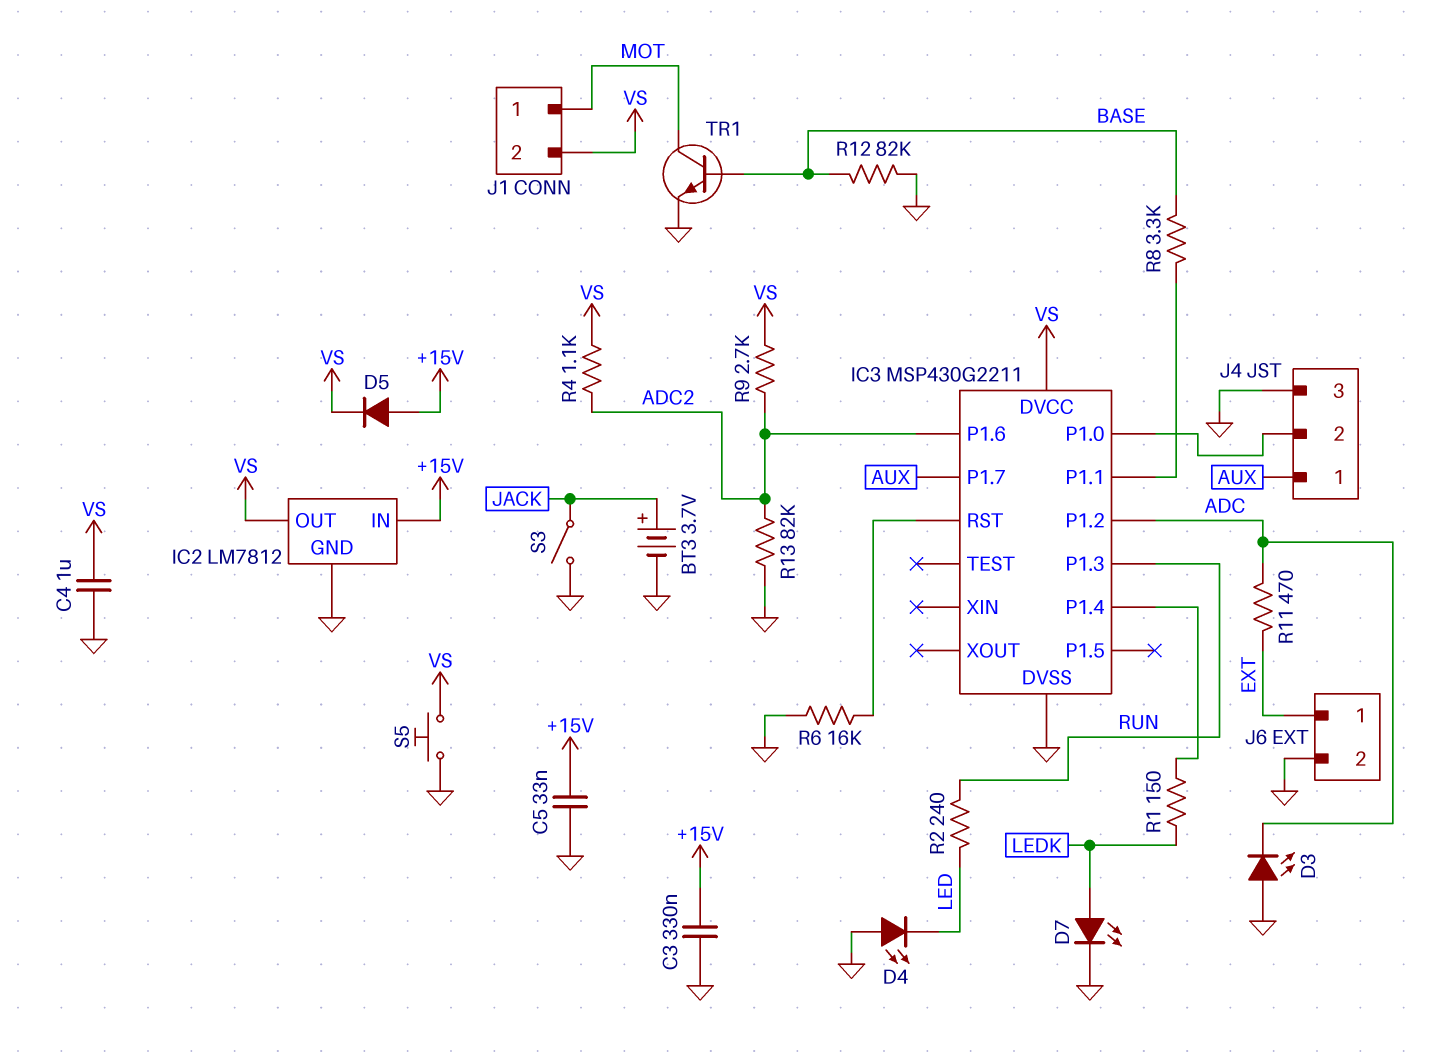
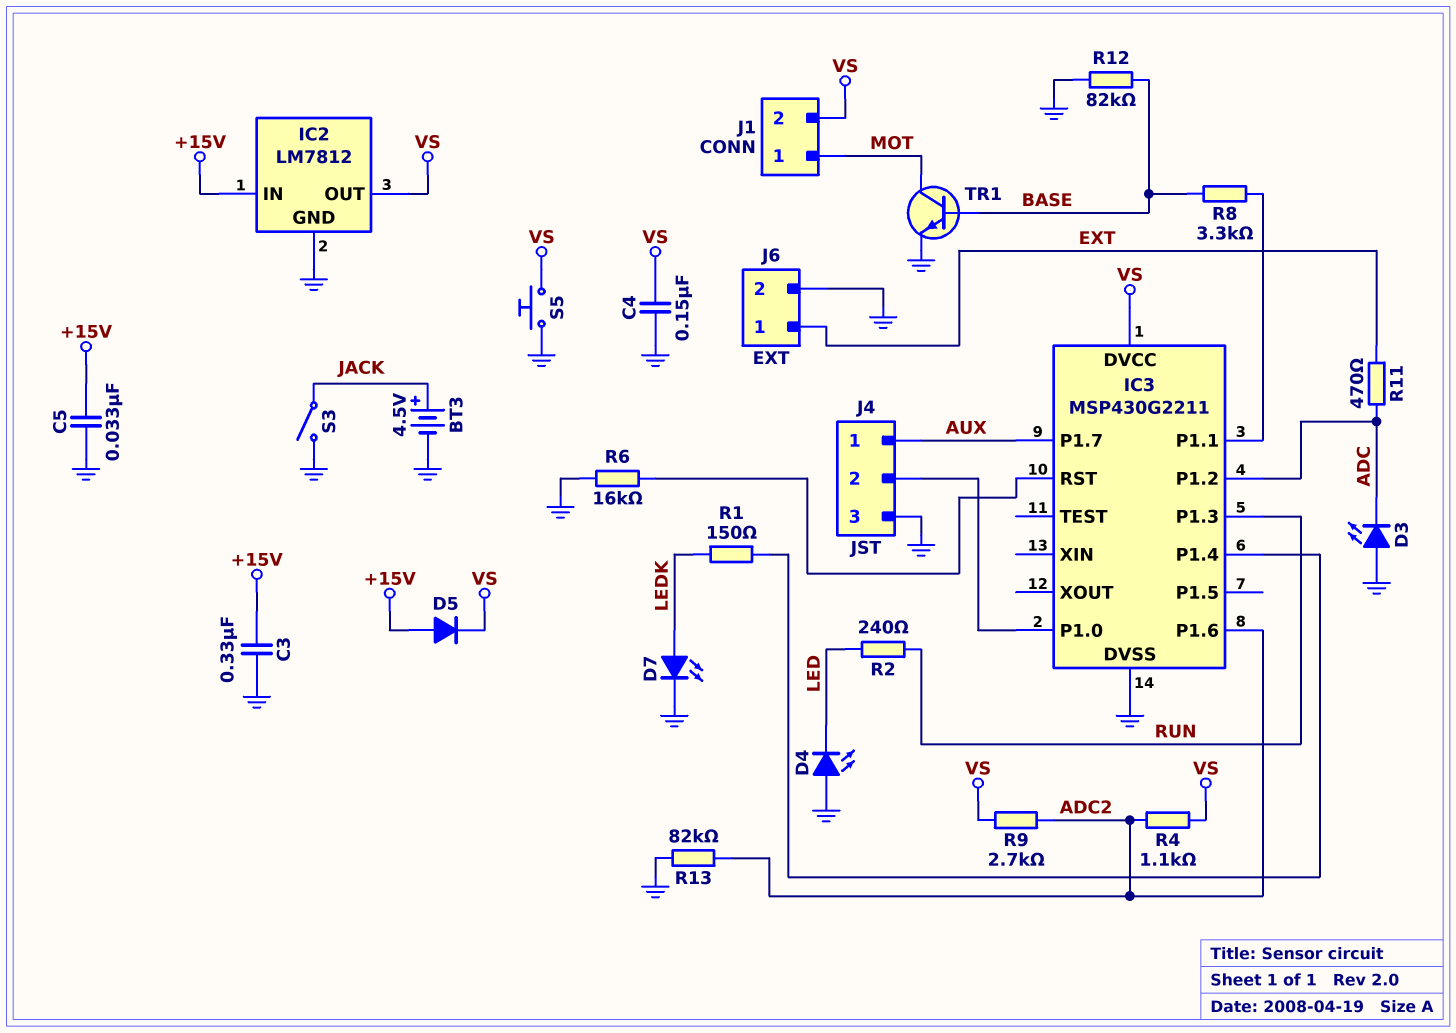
BT3: 3.7V (plus JACK, minus GND) -> 4.5V (plus JACK, minus GND)
C4: 1uF (GND, VS) -> 150nF (GND, VS)

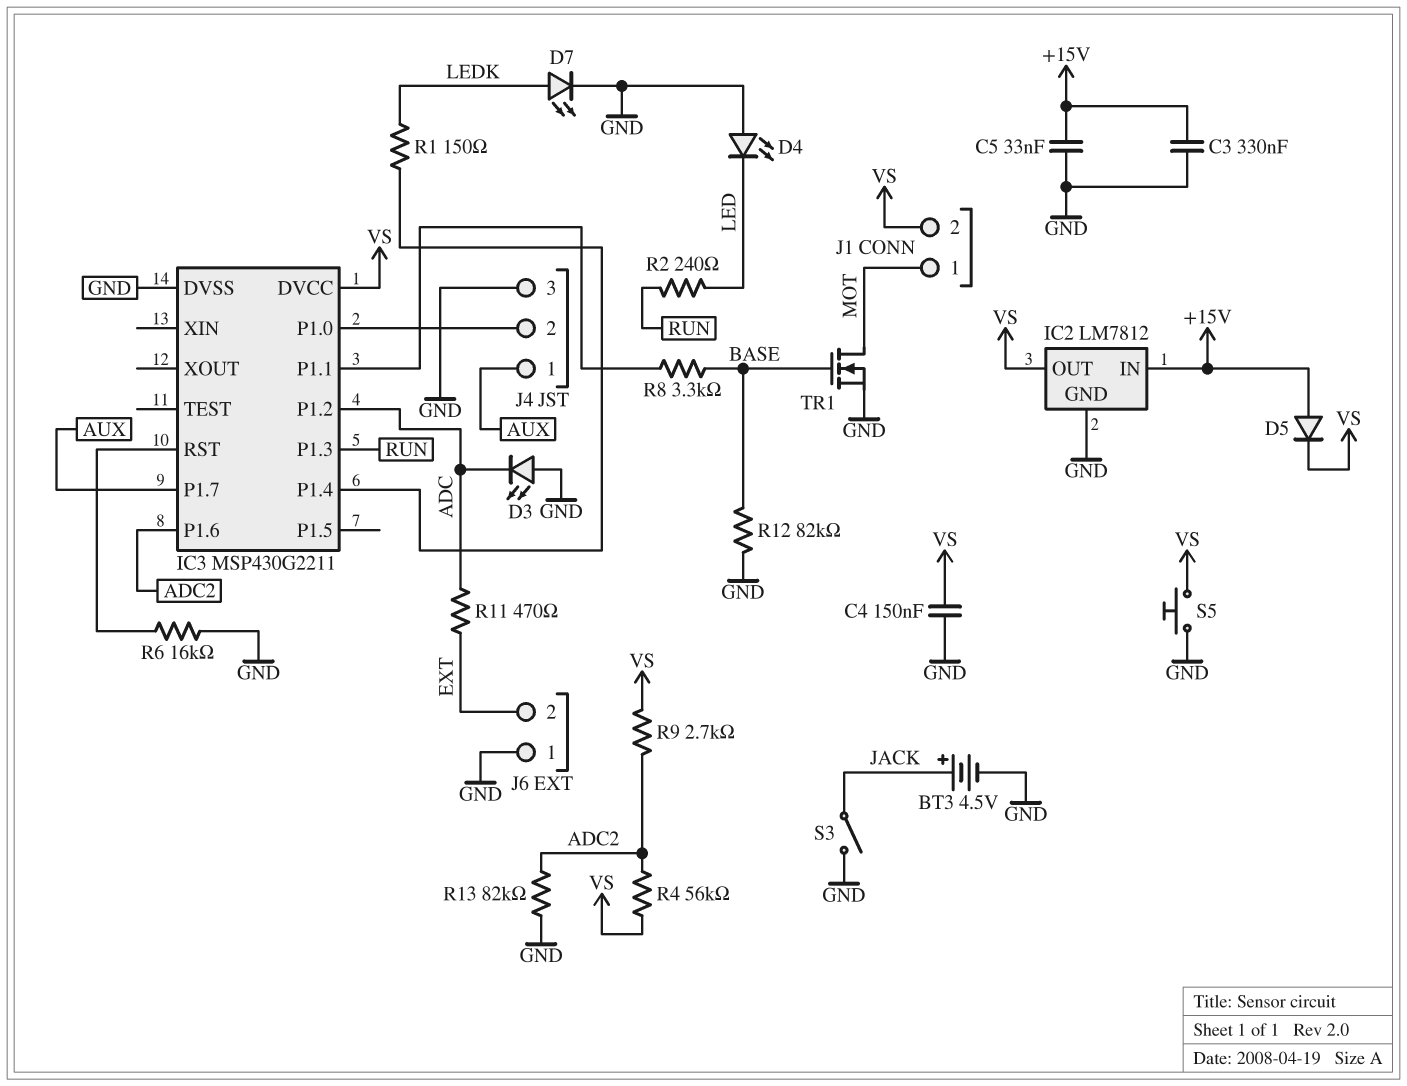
J6 pin 1: EXT -> GND
J6 pin 2: GND -> EXT
R4: 1.1k (ADC2, VS) -> 56k (ADC2, VS)
TR1: NPN (B BASE, C MOT, E GND) -> NMOS (G BASE, D MOT, S GND)

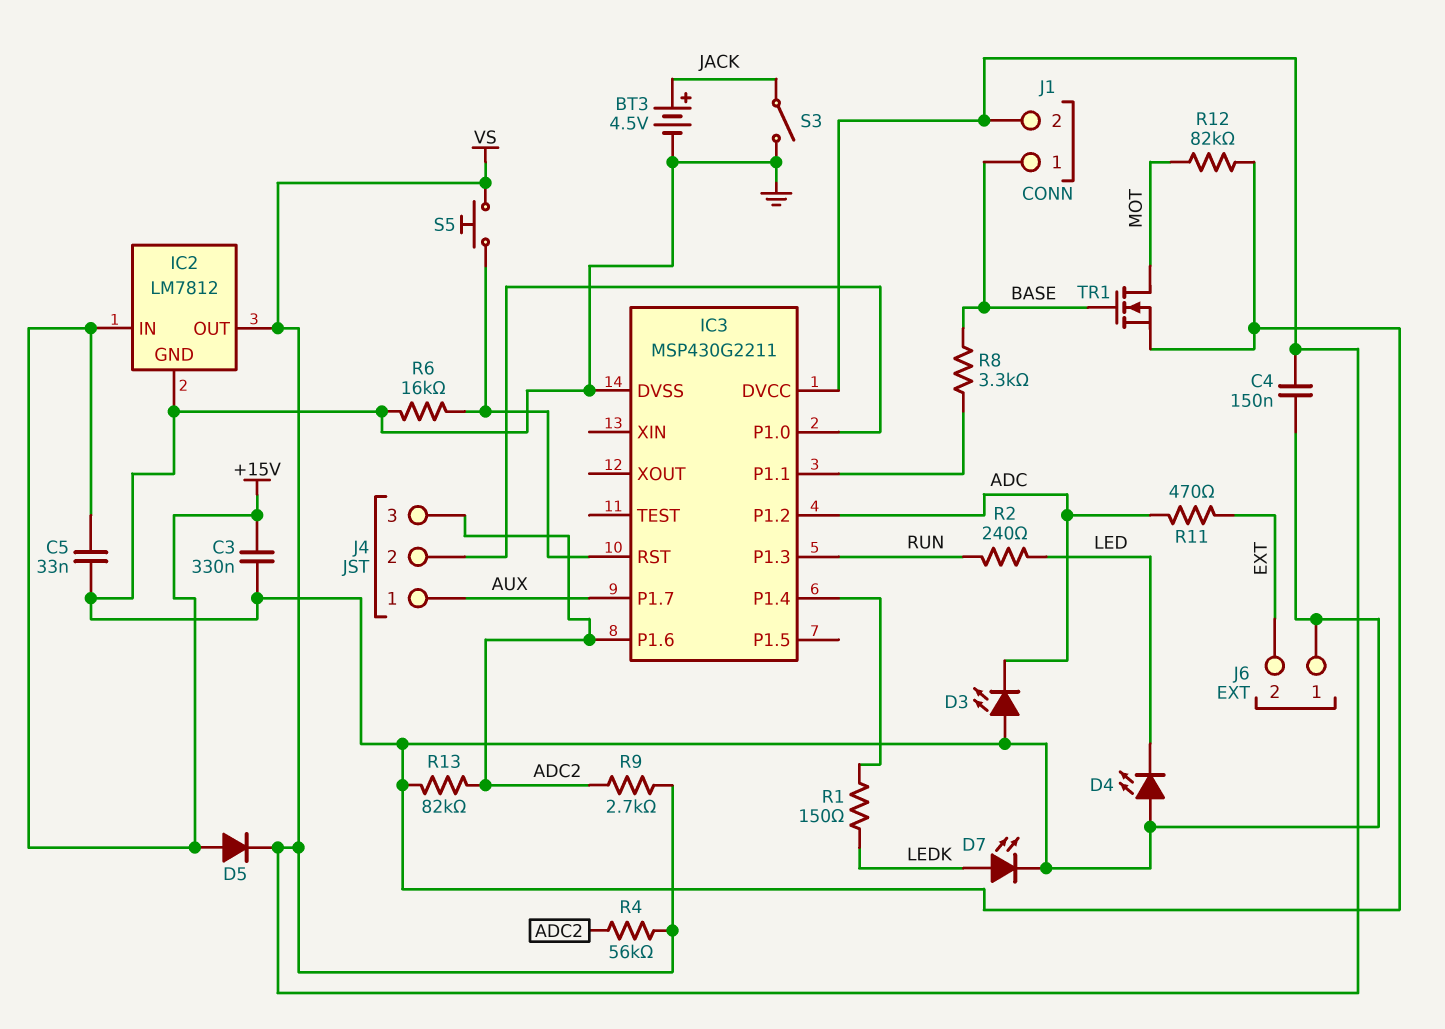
J1 pin 1: MOT -> BASE
J4 pin 3: GND -> ADC2
R12: 82k (BASE, GND) -> 82k (GND, MOT)
S5: button (GND, VS) -> button (IC3/RST, VS)

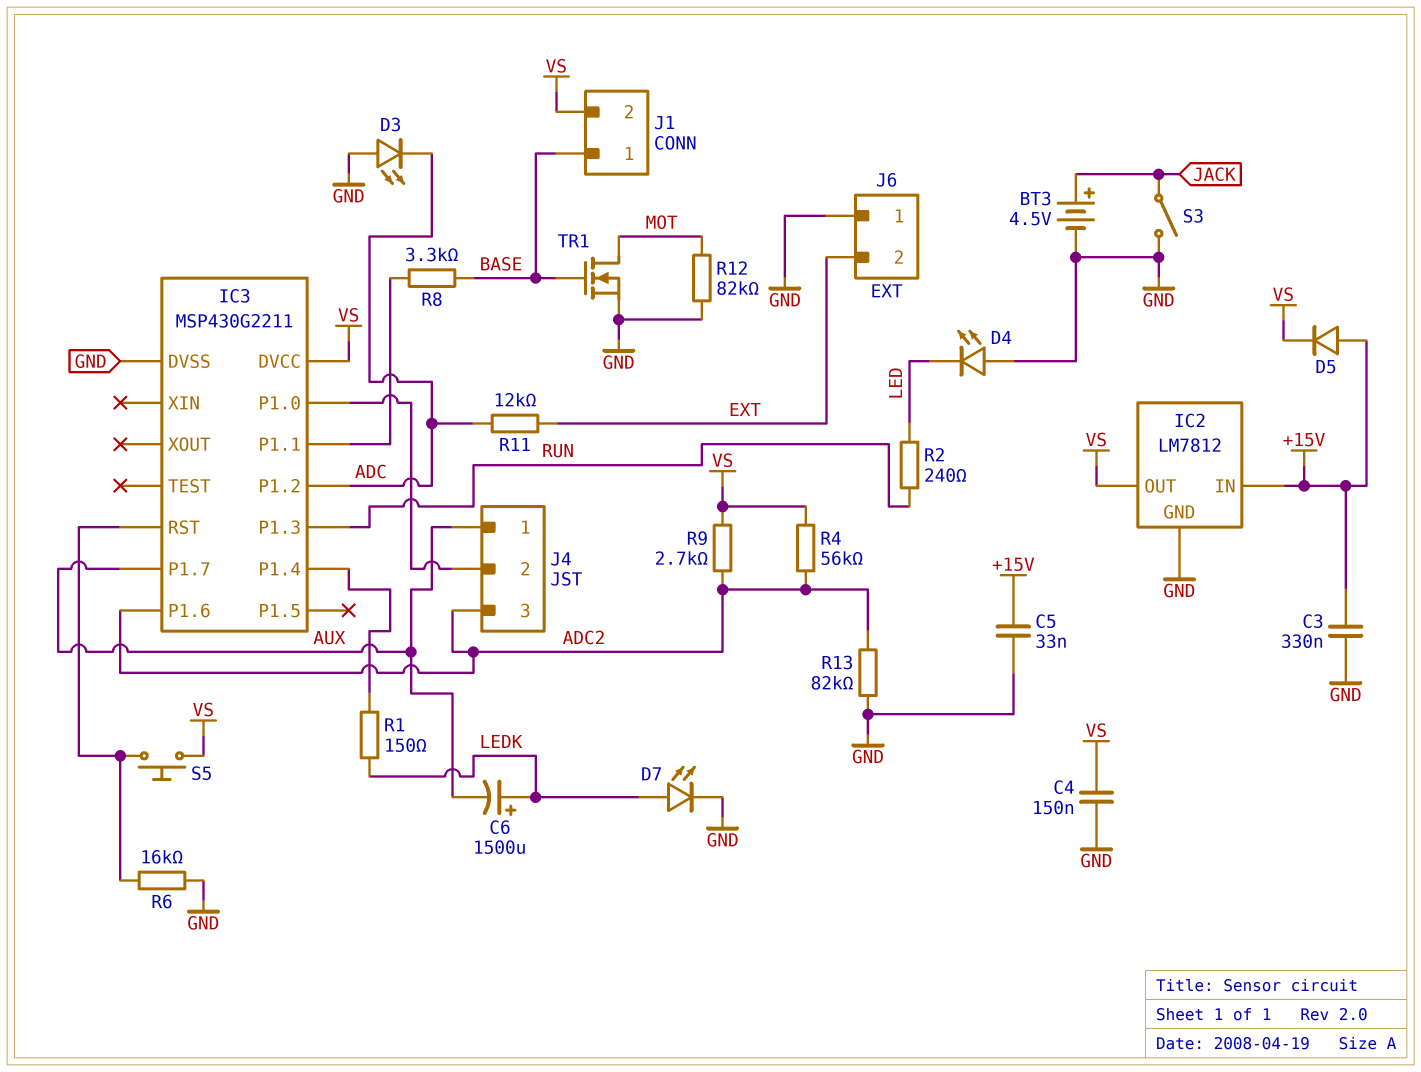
C6: none -> 1500uF (plus LEDK, minus AUX)
R11: 470 (ADC, EXT) -> 12k (ADC, EXT)

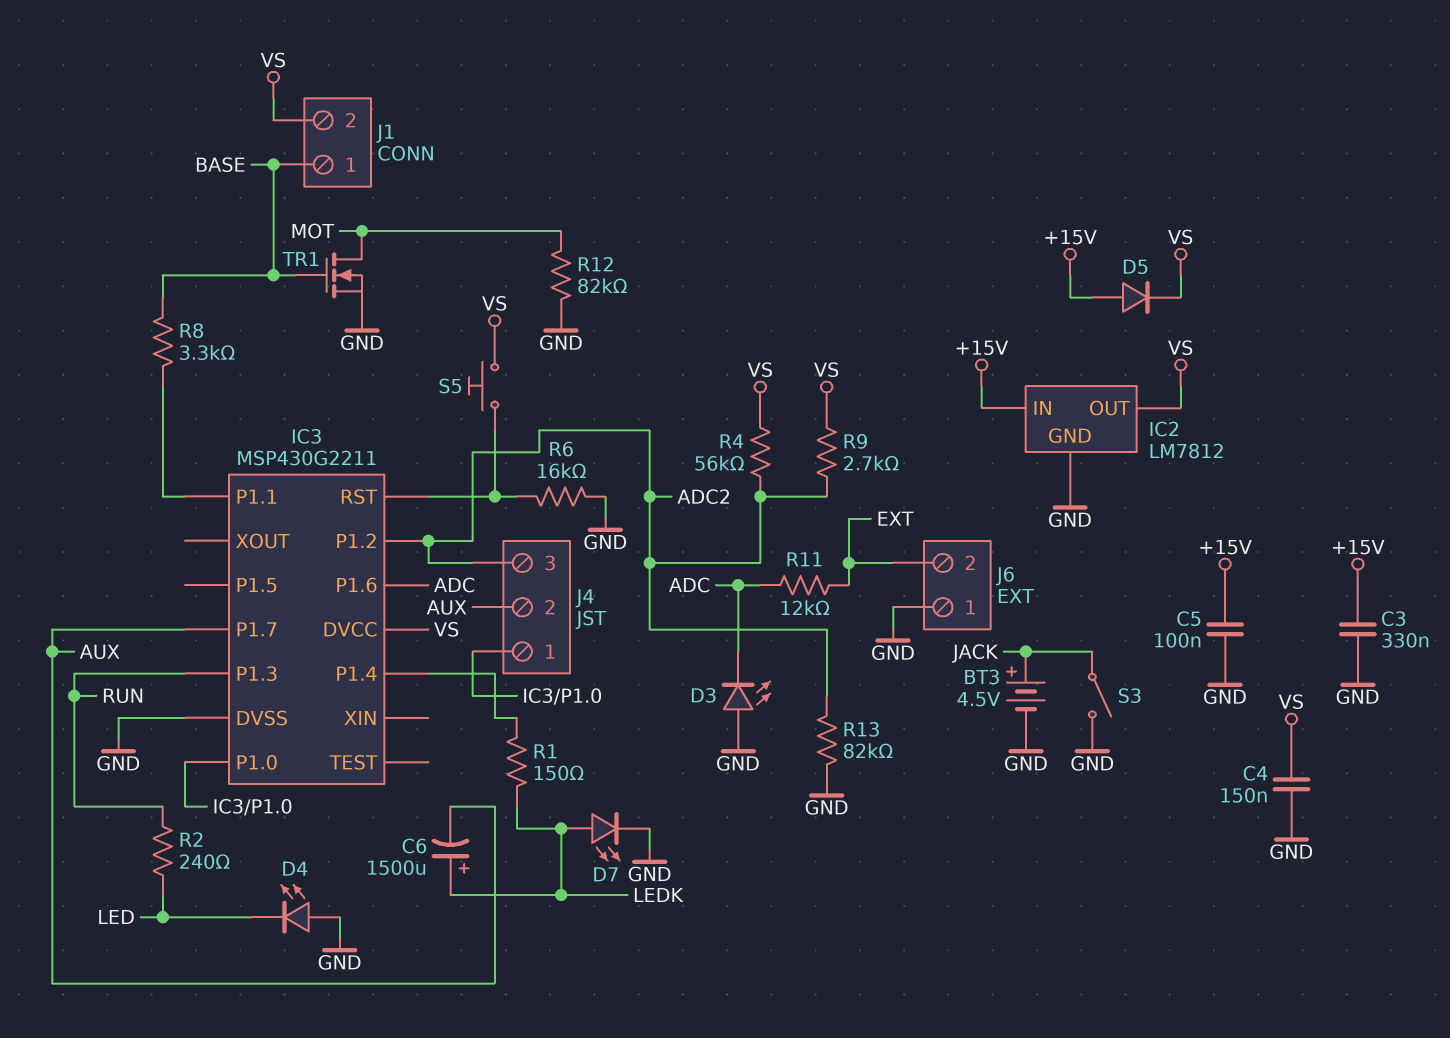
C5: 33nF (+15V, GND) -> 100nF (+15V, GND)
IC3 pin P1.2: ADC -> ADC2
IC3 pin P1.6: ADC2 -> ADC
J4 pin 1: AUX -> IC3/P1.0
J4 pin 2: IC3/P1.0 -> AUX

